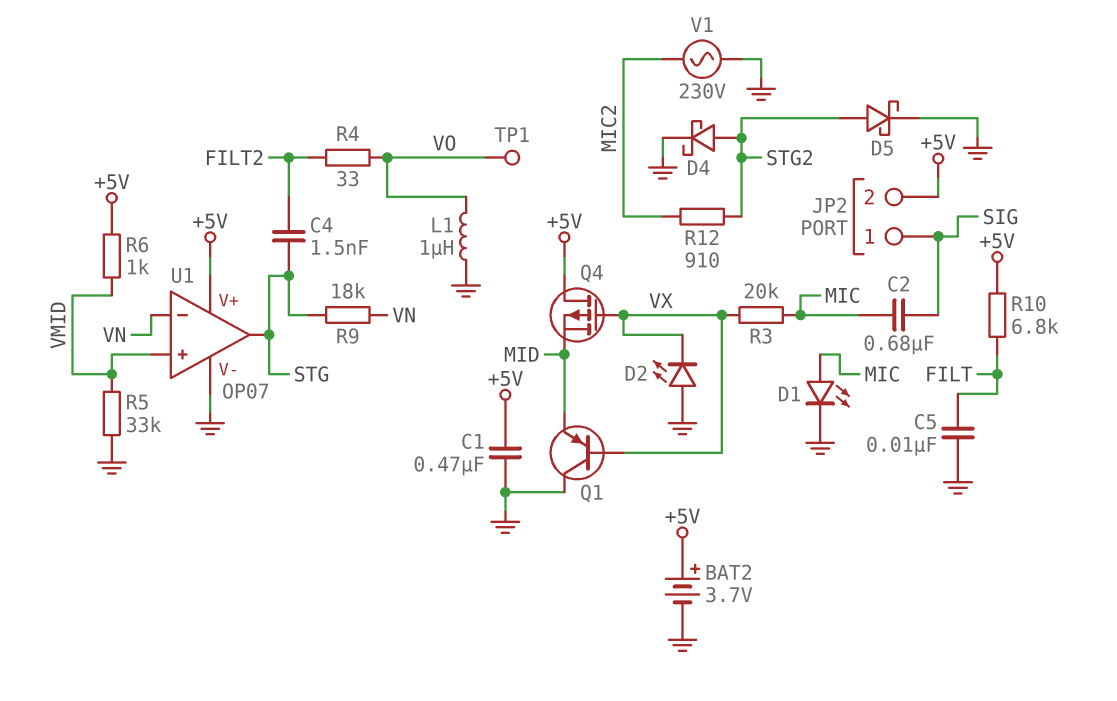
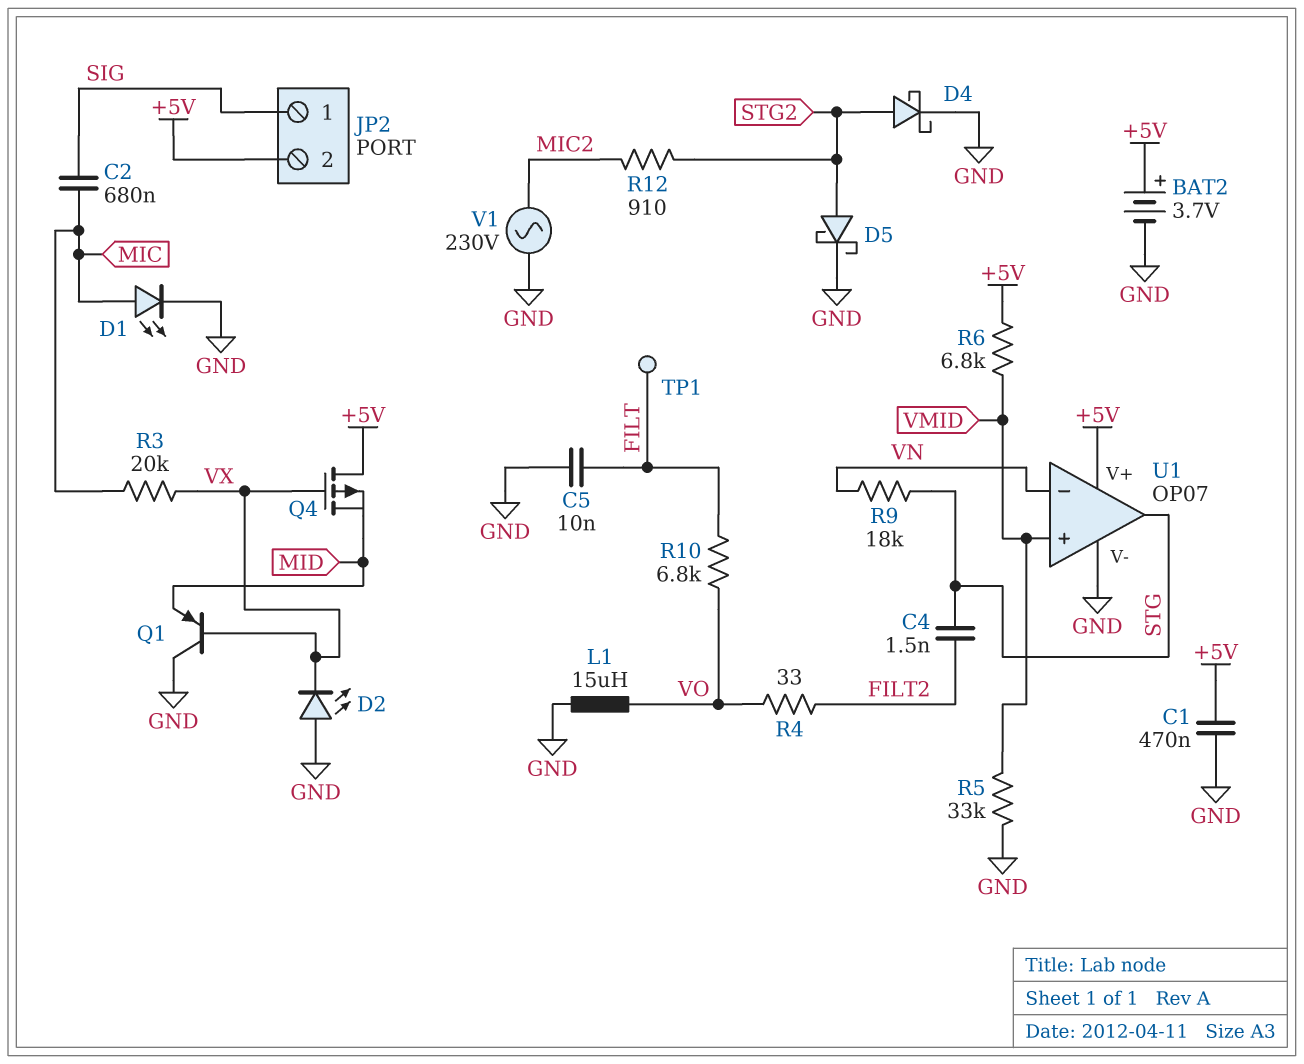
L1: 1uH (GND, VO) -> 15uH (GND, VO)
R6: 1k (+5V, VMID) -> 6.8k (+5V, VMID)
R10: 6.8k (+5V, FILT) -> 6.8k (FILT, VO)
TP1: test point (VO) -> test point (FILT)

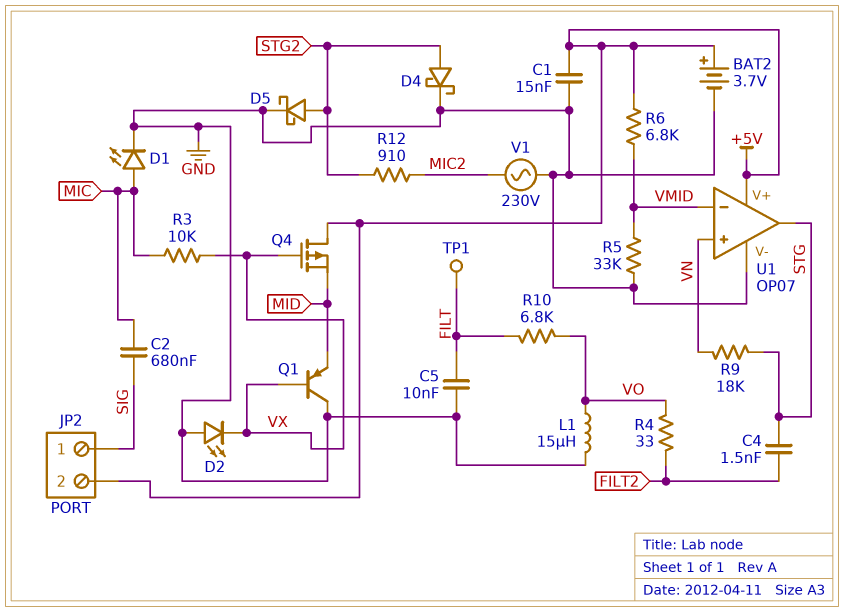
C1: 470nF (+5V, GND) -> 15nF (+5V, GND)
R3: 20k (MIC, VX) -> 10k (MIC, VX)
U1 pin in+: VMID -> VN
U1 pin in-: VN -> VMID

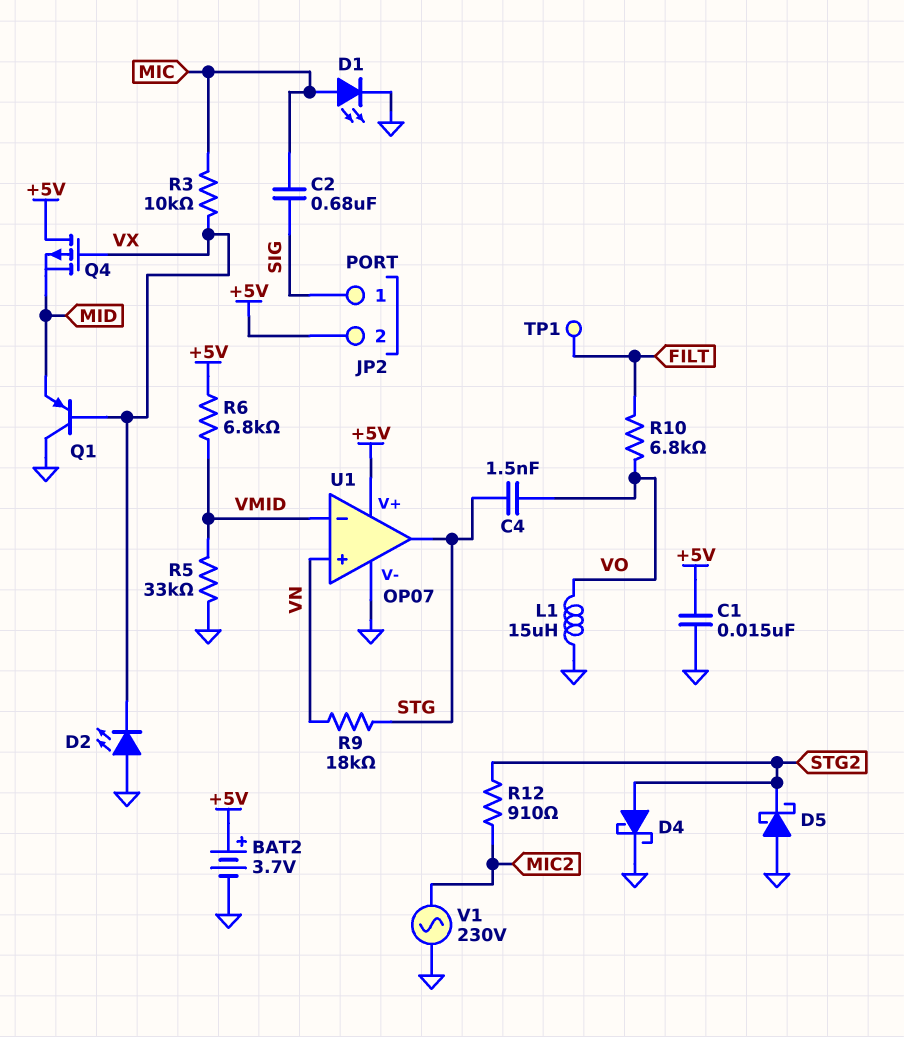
C4: 1.5nF (FILT2, STG) -> 1.5nF (STG, VO)
C5: 10nF (FILT, GND) -> none
D5: schottky (A STG2, K GND) -> schottky (A GND, K STG2)
R4: 33 (FILT2, VO) -> none

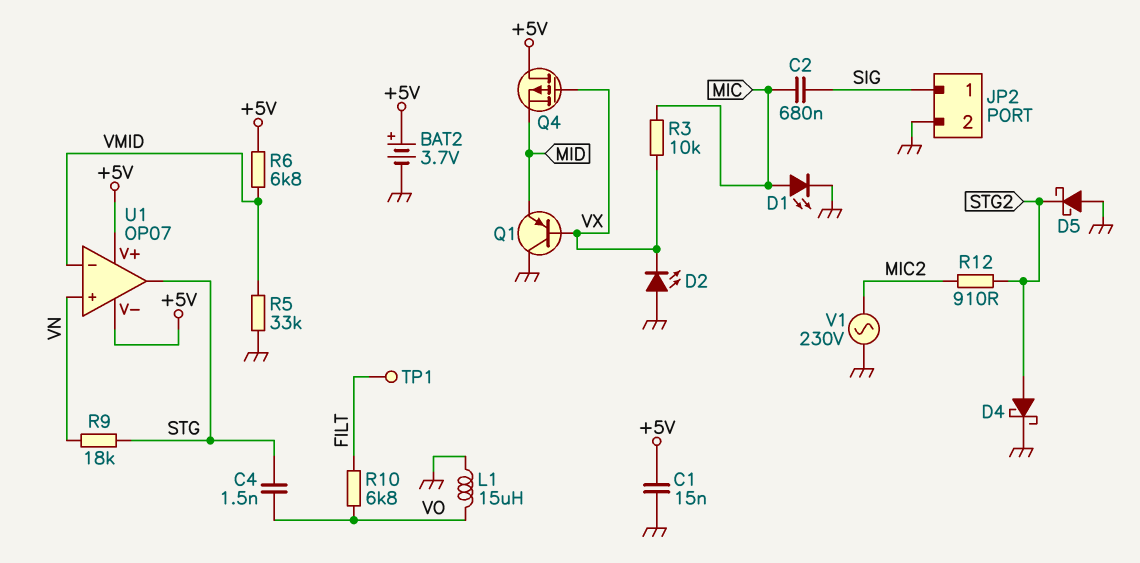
JP2 pin 2: +5V -> GND
U1 pin V-: GND -> +5V

